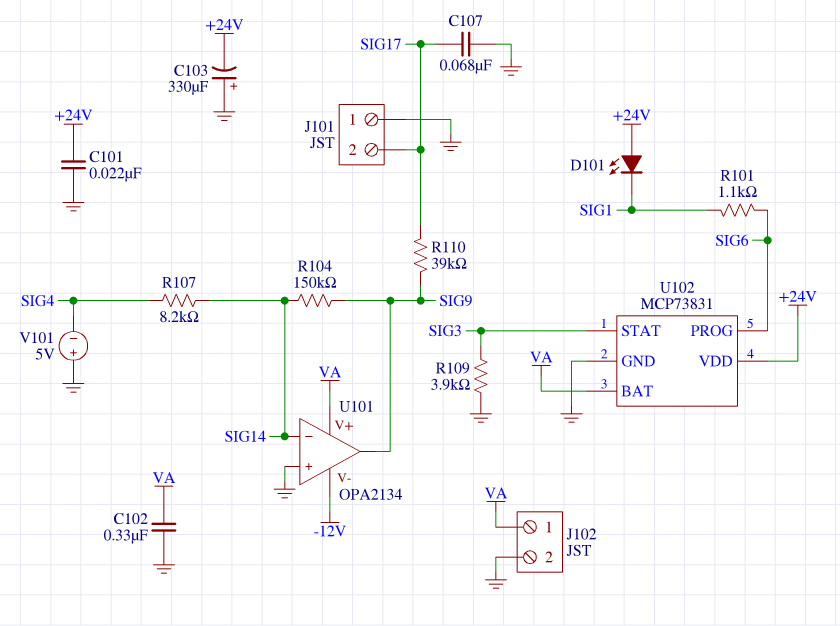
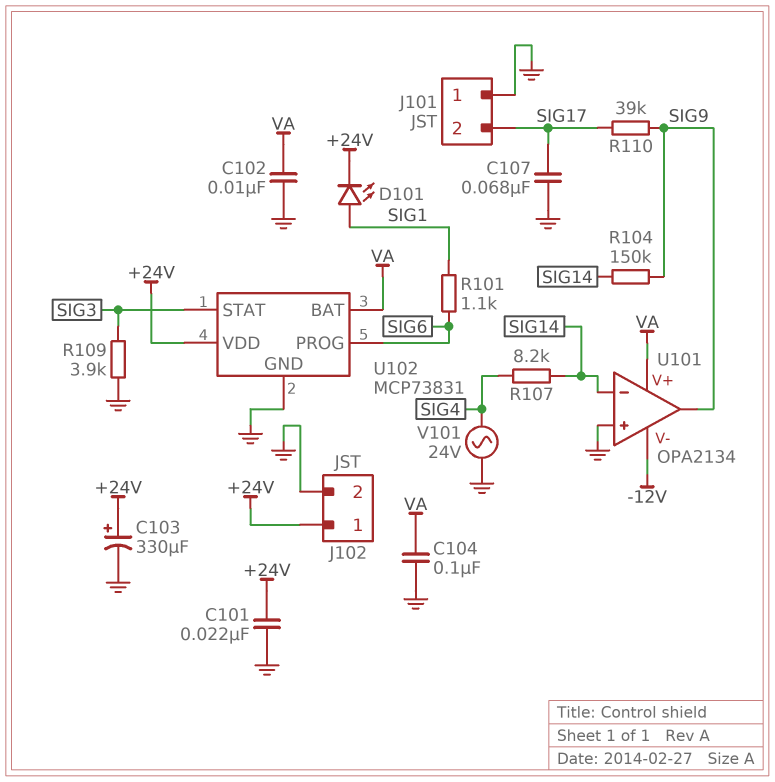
C102: 330nF (GND, VA) -> 10nF (GND, VA)
C103: 330uF (plus GND, minus +24V) -> 330uF (plus +24V, minus GND)
C104: none -> 100nF (GND, VA)
D101: LED (A +24V, K SIG1) -> LED (A SIG1, K +24V)
J102 pin 1: VA -> +24V
V101: 5V (plus GND, minus SIG4) -> AC 24V (GND, SIG4)

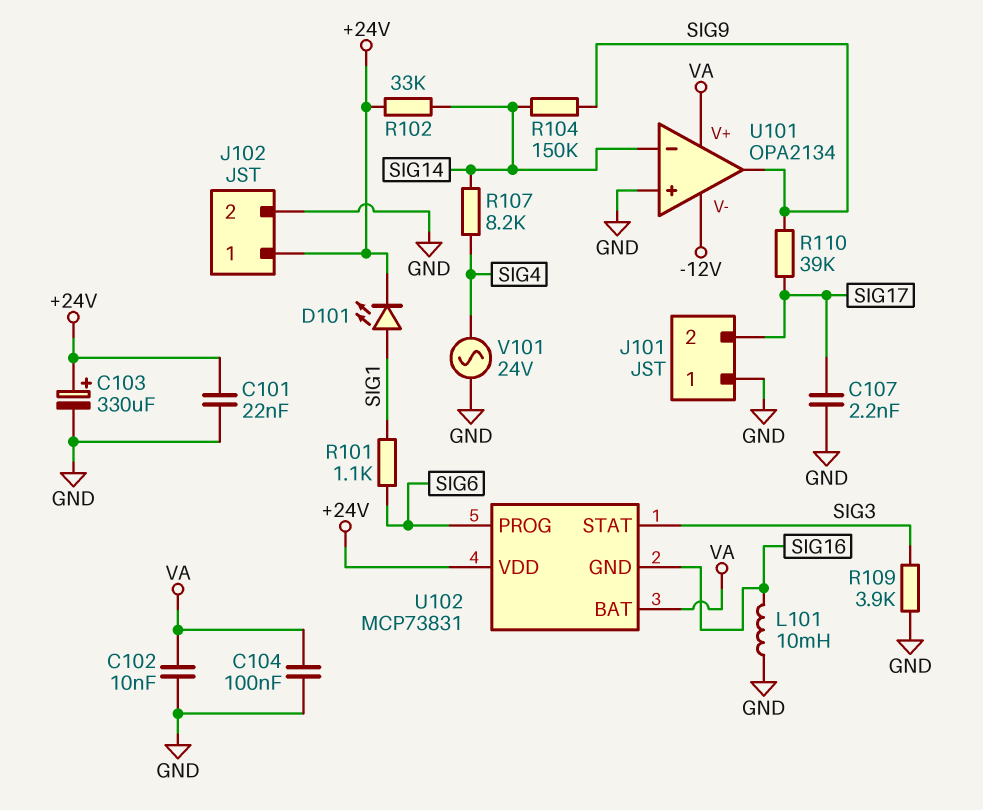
C107: 68nF (GND, SIG17) -> 2.2nF (GND, SIG17)
L101: none -> 10mH (GND, SIG16)
R102: none -> 33k (+24V, SIG14)
U102 pin GND: GND -> SIG16

